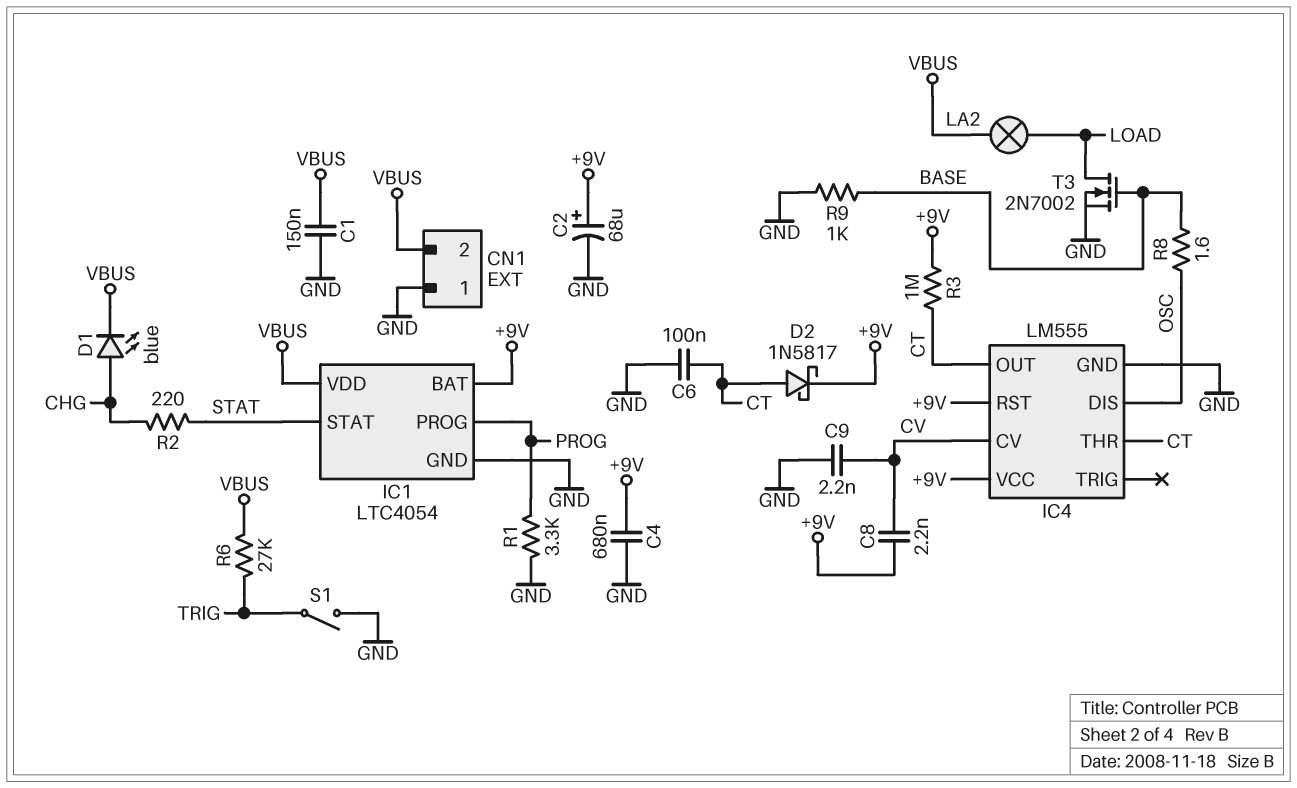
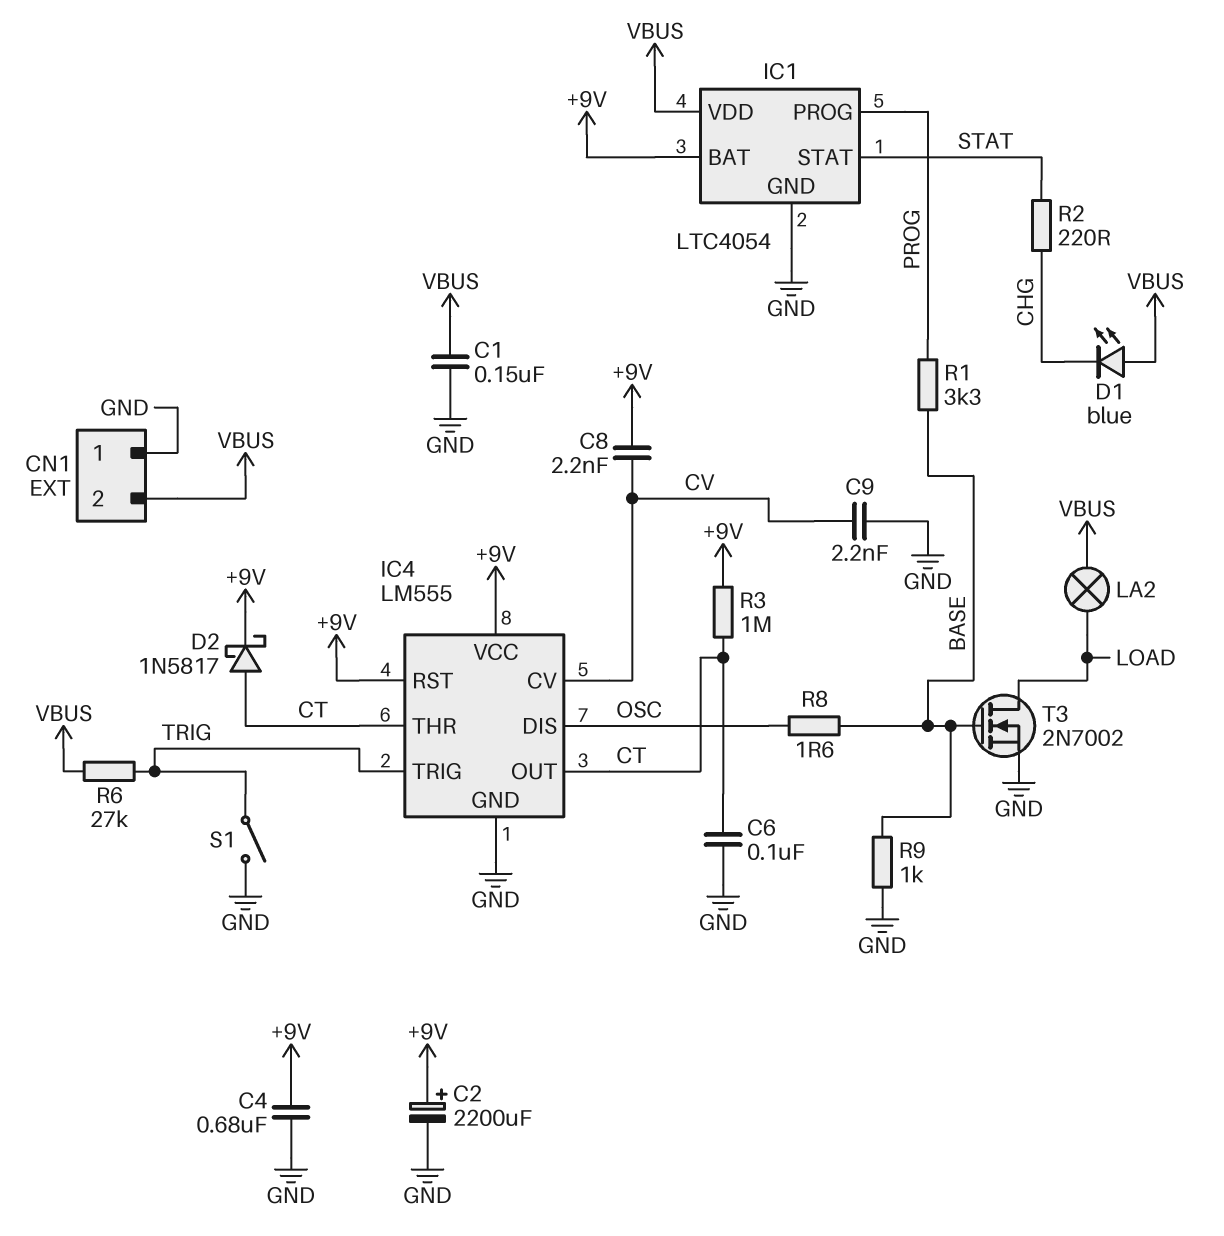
C2: 68uF (plus +9V, minus GND) -> 2200uF (plus +9V, minus GND)
D1: LED blue (A CHG, K VBUS) -> LED blue (A VBUS, K CHG)
IC4 pin TRIG: none -> TRIG
R1: 3.3k (GND, PROG) -> 3.3k (BASE, PROG)

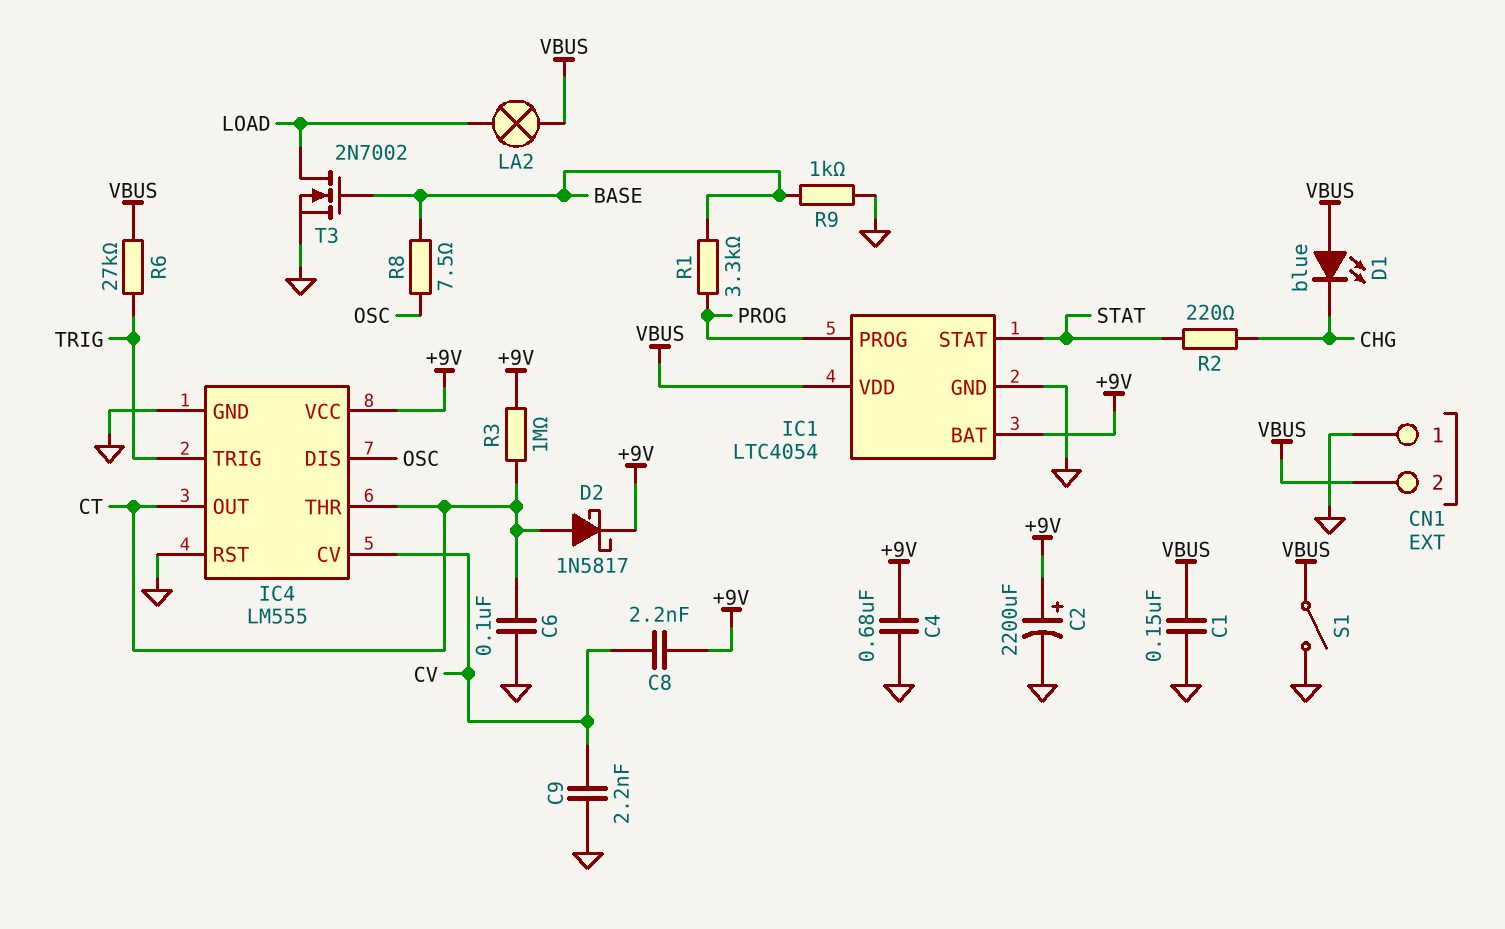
IC4 pin RST: +9V -> GND
R8: 1.6 (BASE, OSC) -> 7.5 (BASE, OSC)
S1: switch (GND, TRIG) -> switch (GND, VBUS)

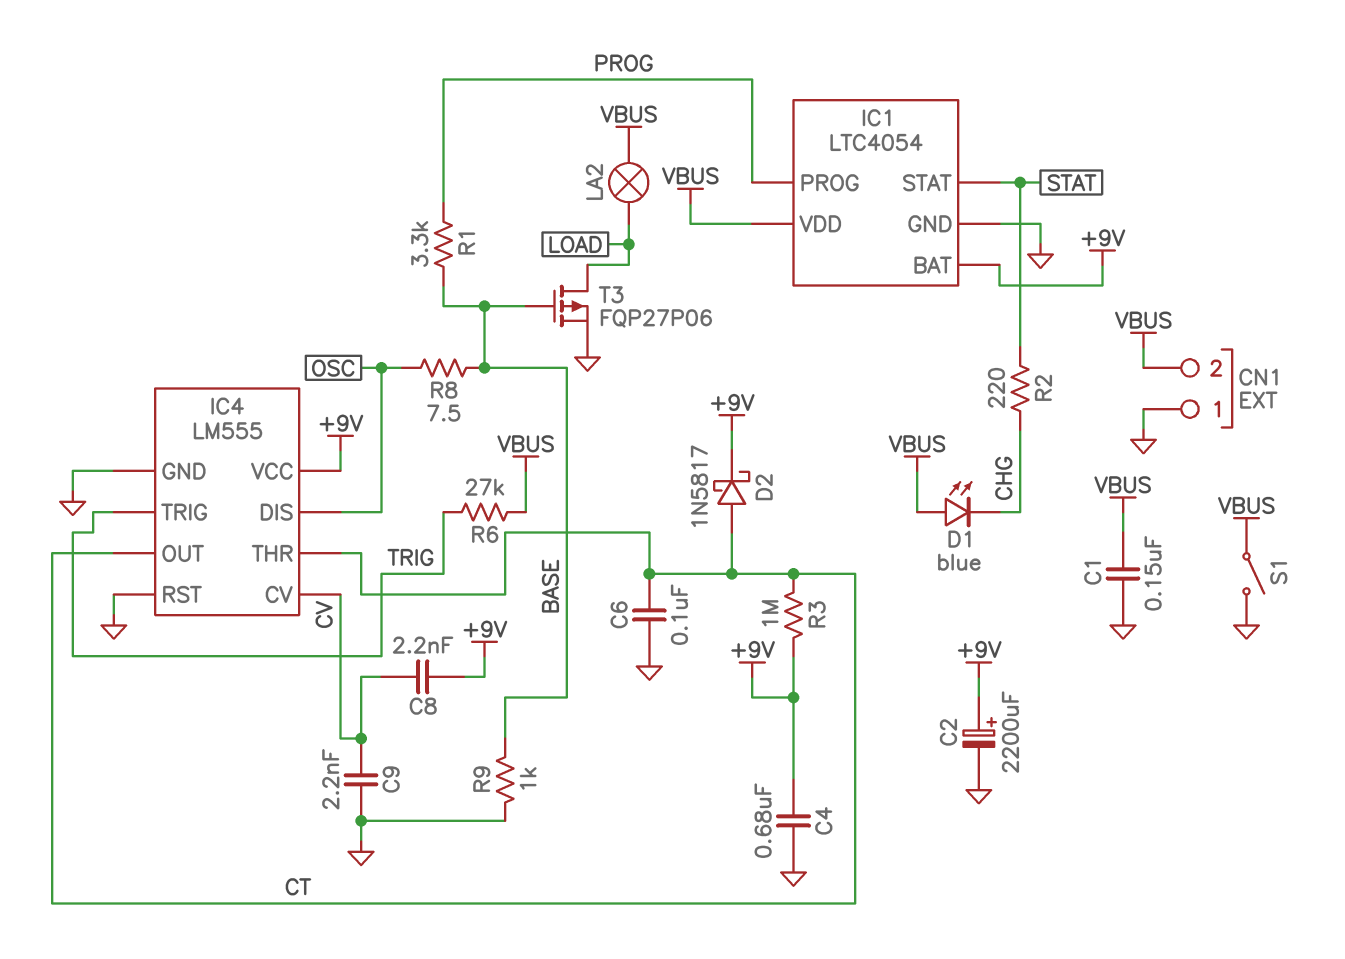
T3: NMOS 2N7002 (G BASE, D LOAD, S GND) -> PMOS FQP27P06 (G BASE, D LOAD, S GND)

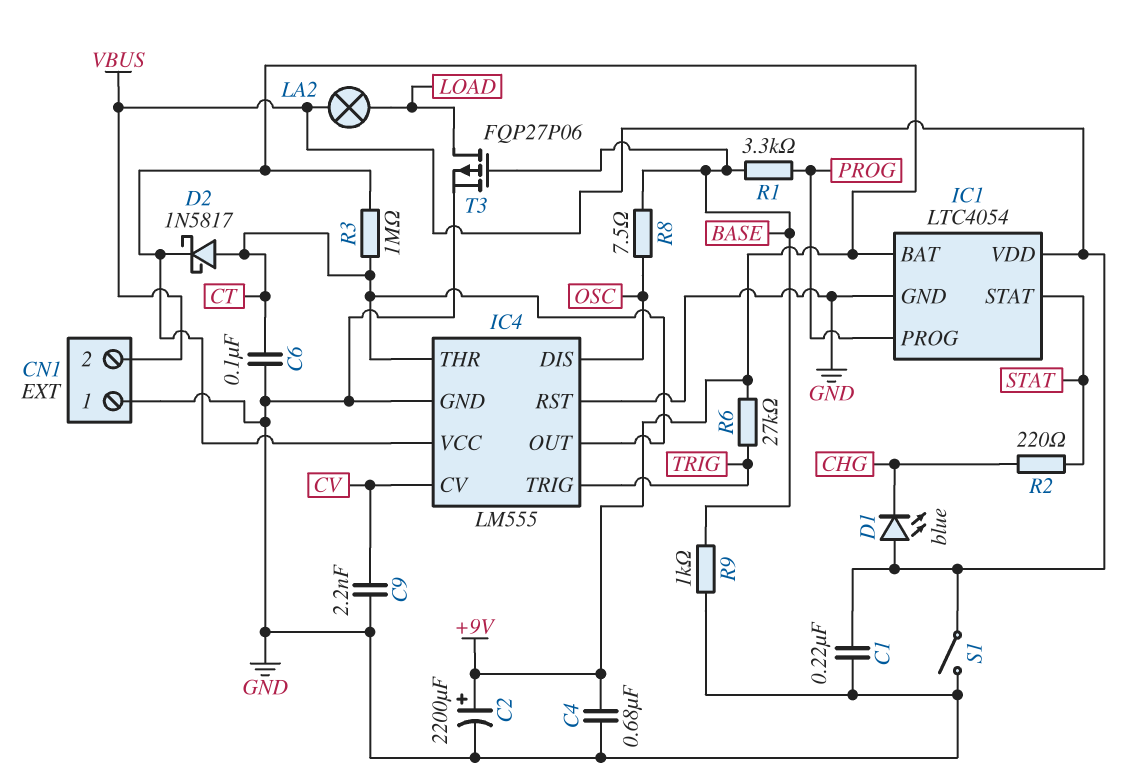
C1: 150nF (GND, VBUS) -> 220nF (GND, VBUS)
C8: 2.2nF (+9V, CV) -> none
R6: 27k (TRIG, VBUS) -> 27k (+9V, TRIG)

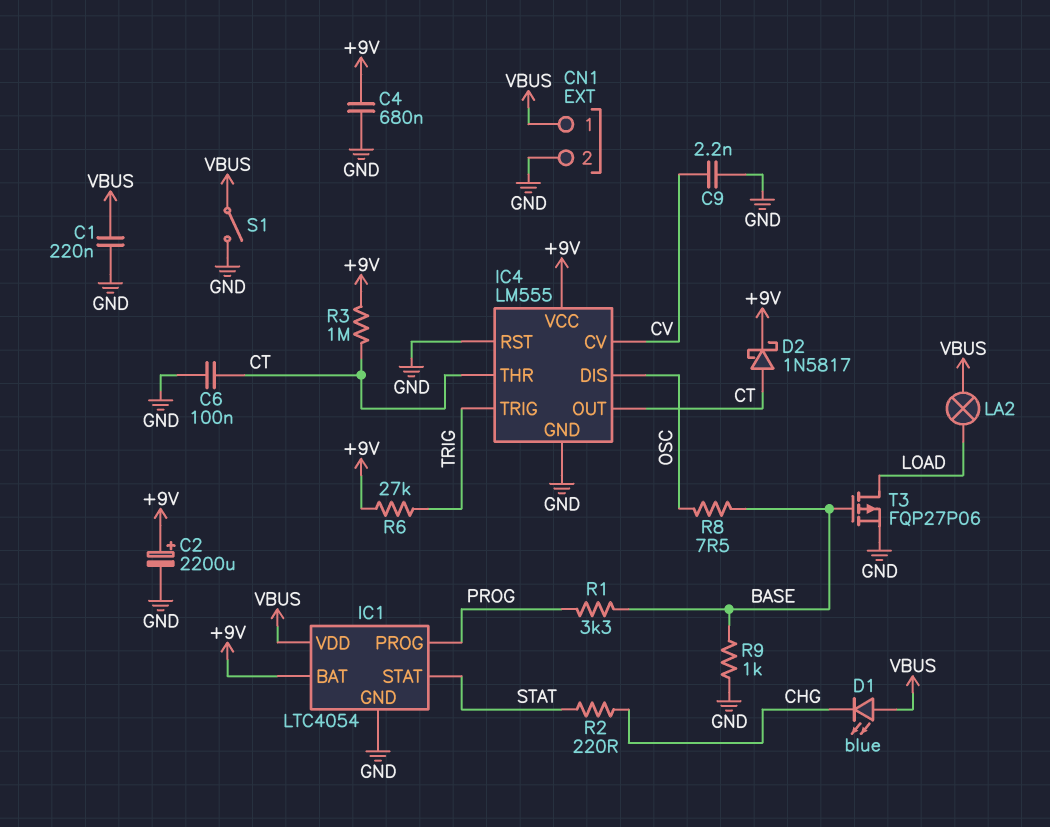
CN1 pin 1: GND -> VBUS
CN1 pin 2: VBUS -> GND

